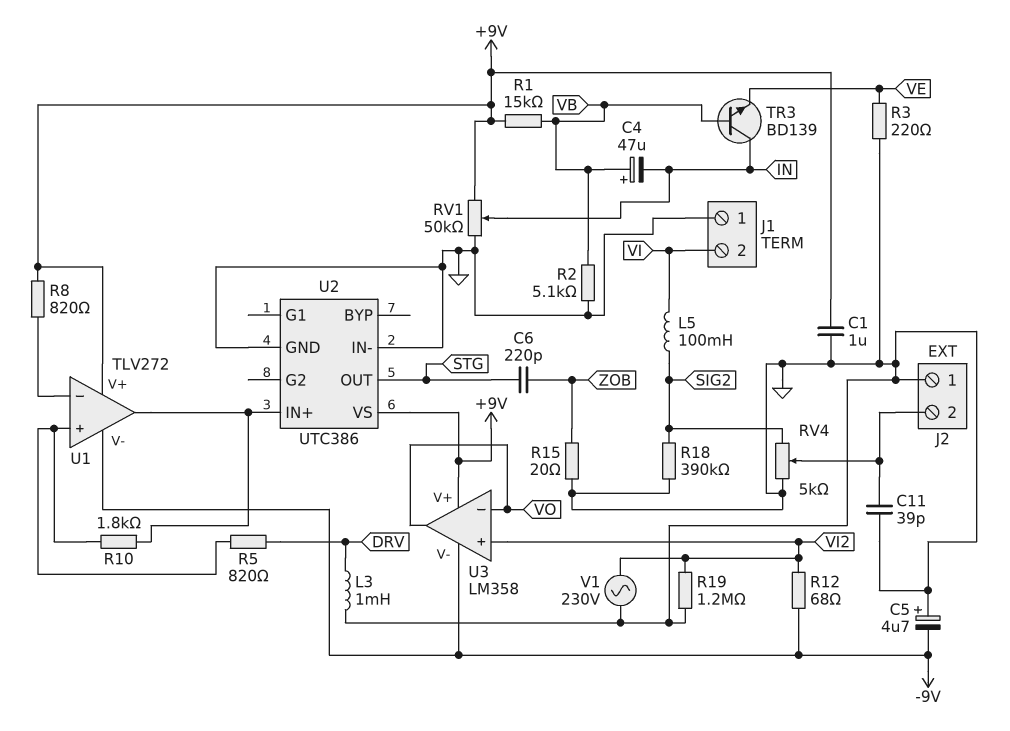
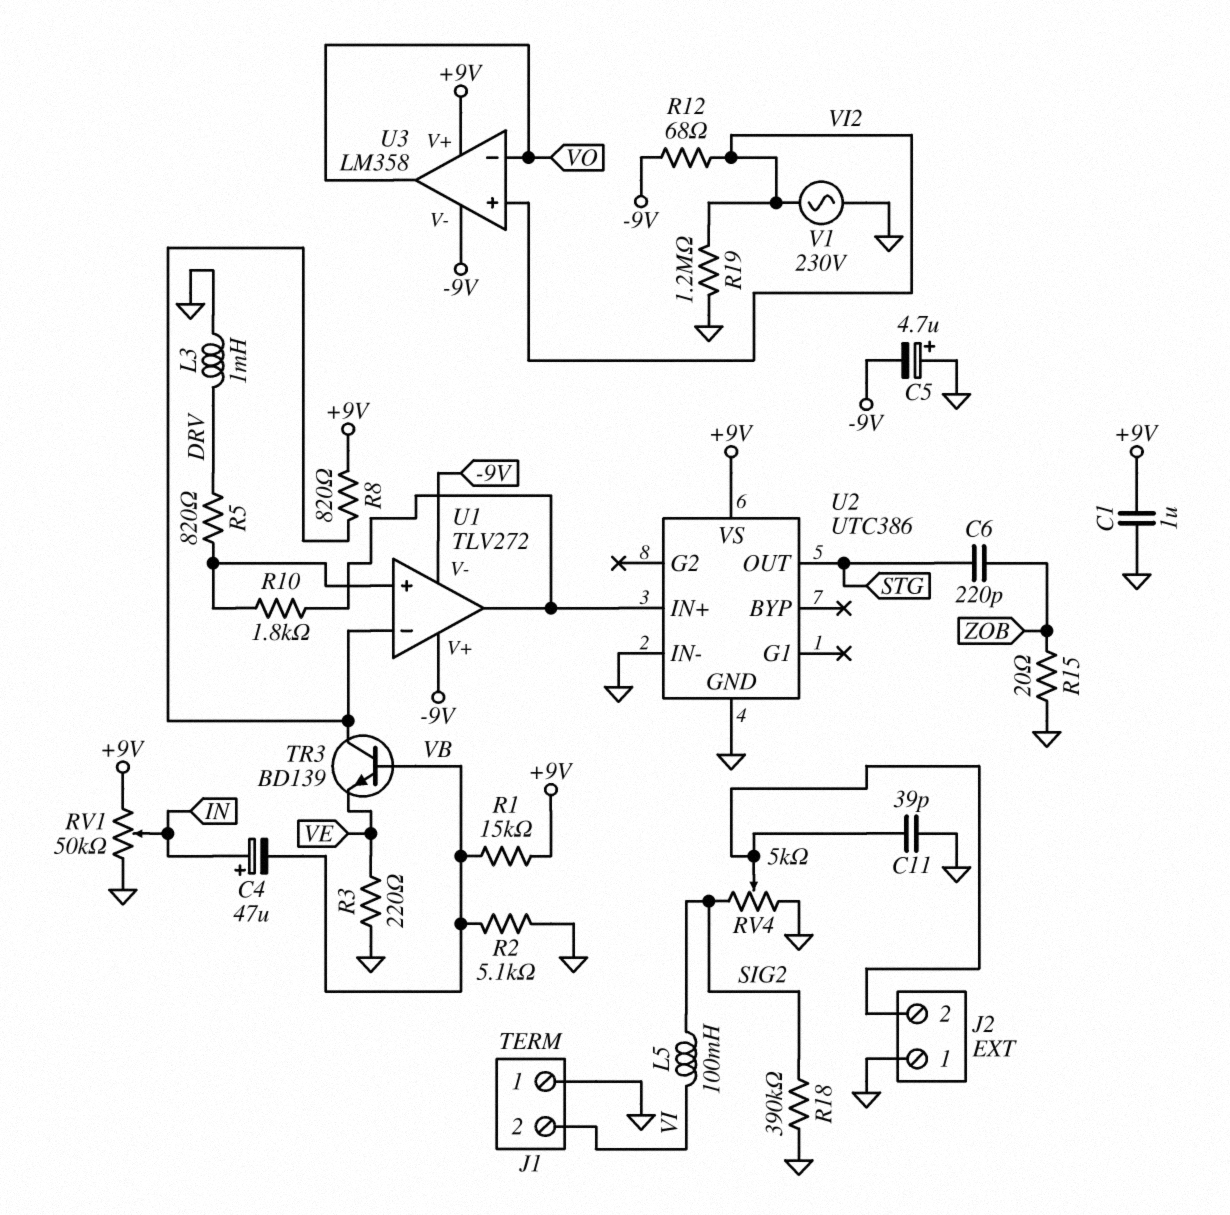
C4: 47uF (plus VB, minus IN) -> 47uF (plus IN, minus VB)
TR3: NPN BD139 (B VB, C IN, E VE) -> NPN BD139 (B VB, C U1/in-, E VE)
U1 pin V+: +9V -> -9V

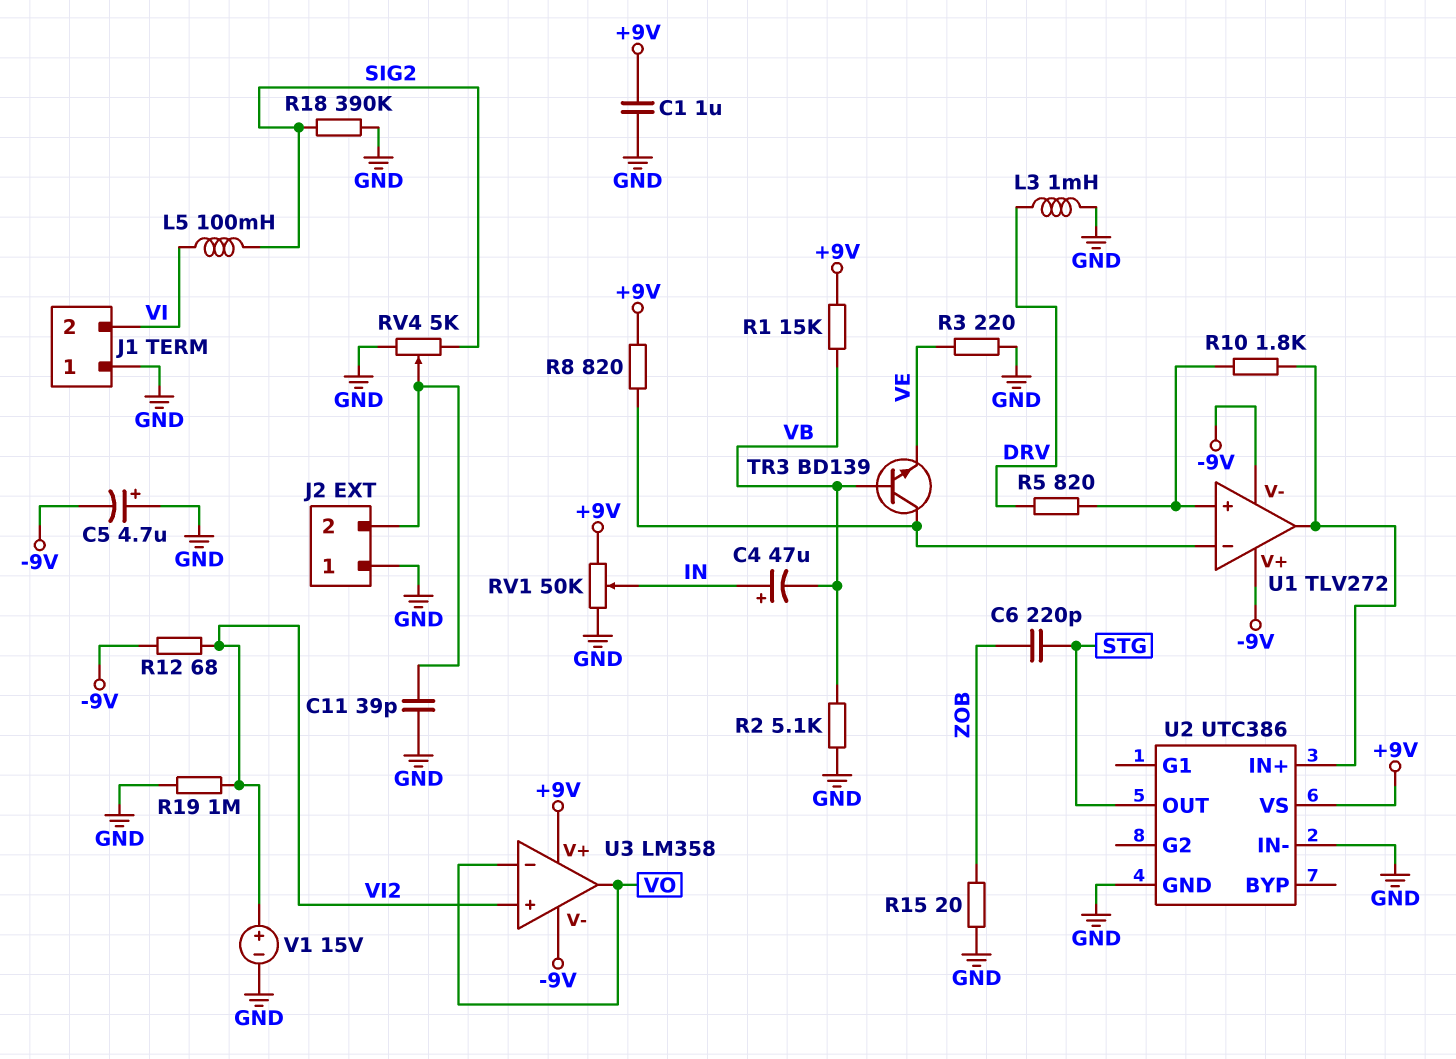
R19: 1.2M (GND, VI2) -> 1M (GND, VI2)
V1: AC 230V (GND, VI2) -> 15V (plus VI2, minus GND)

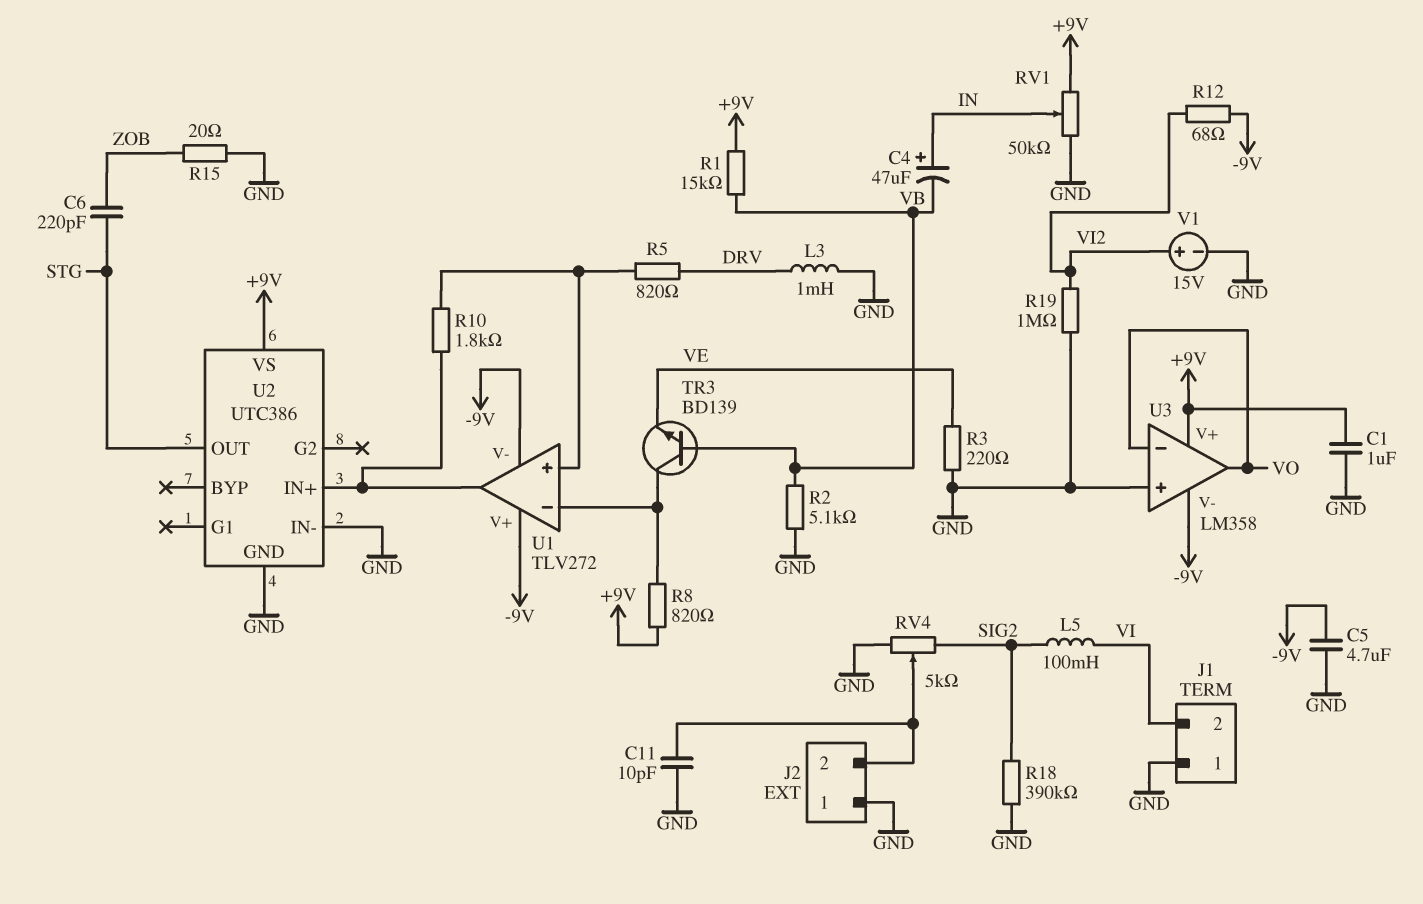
C5: 4.7uF (plus GND, minus -9V) -> 4.7uF (-9V, GND)
C11: 39pF (GND, J2/2) -> 10pF (GND, J2/2)
U3 pin in+: VI2 -> GND

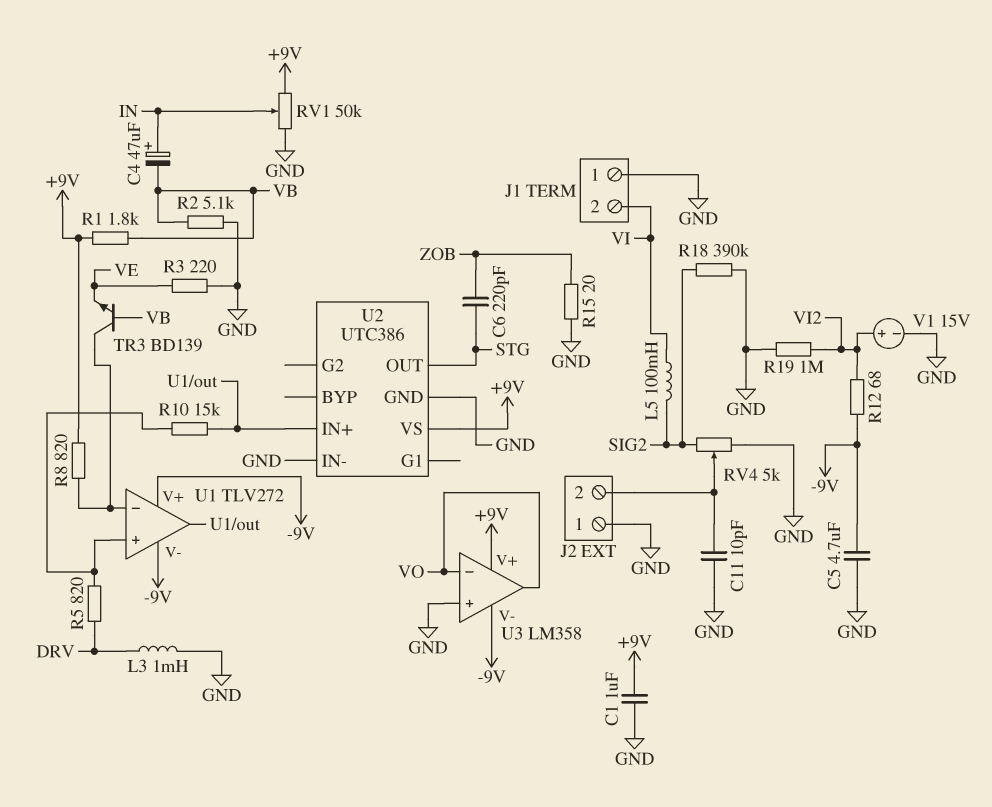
R1: 15k (+9V, VB) -> 1.8k (+9V, VB)
R10: 1.8k (U1/in+, U1/out) -> 15k (U1/in+, U1/out)

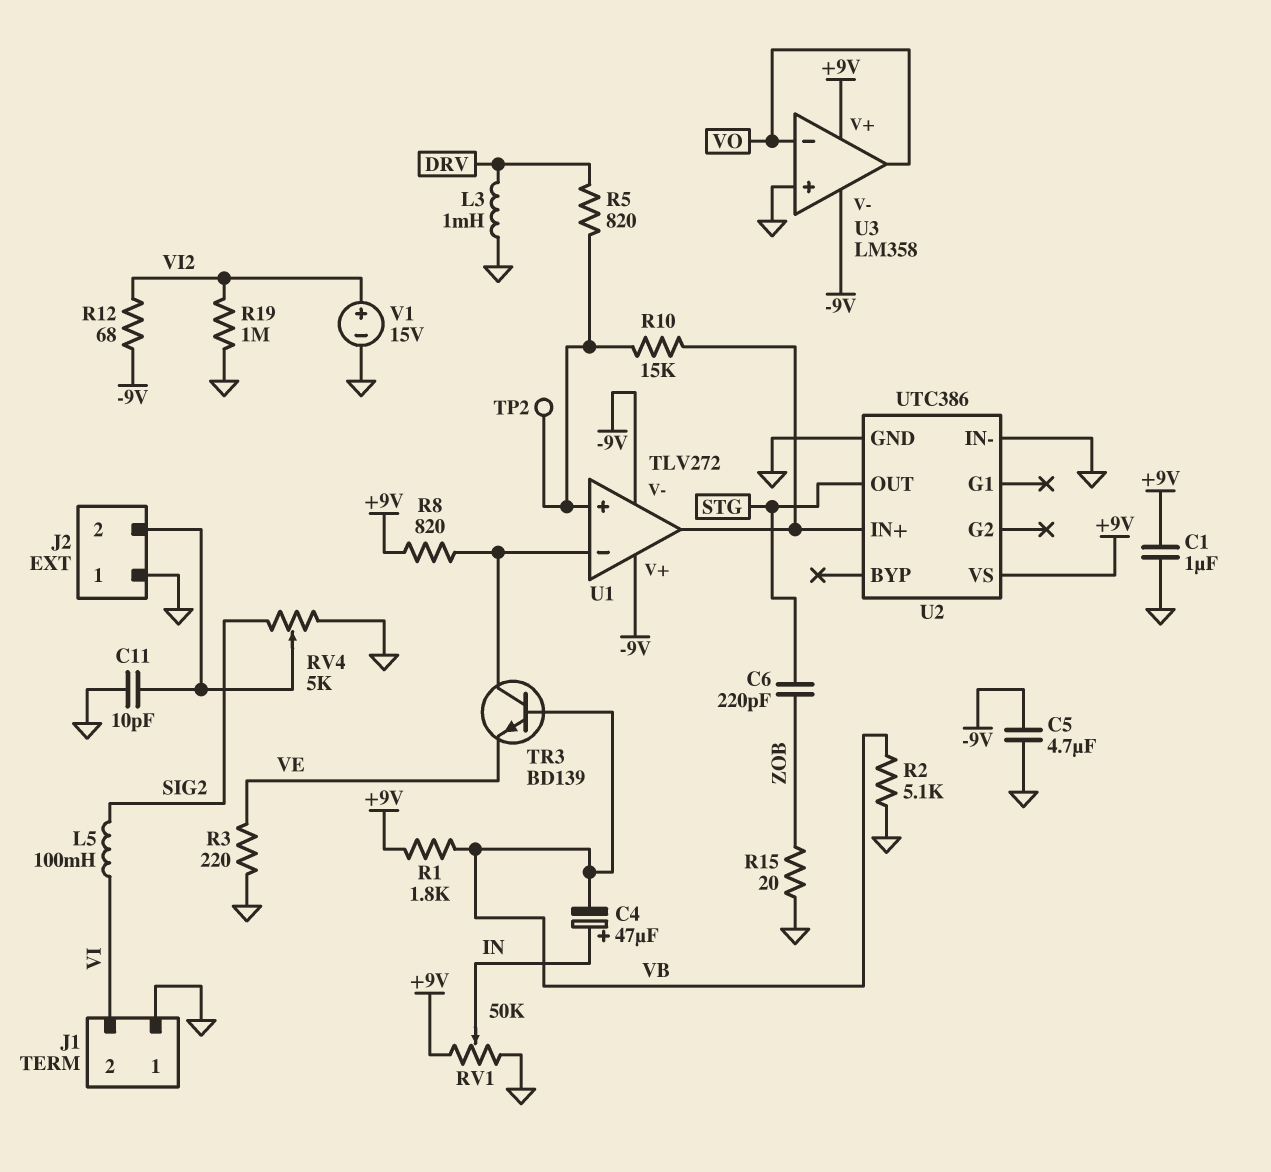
R18: 390k (GND, SIG2) -> none
TP2: none -> test point (U1/in+)

